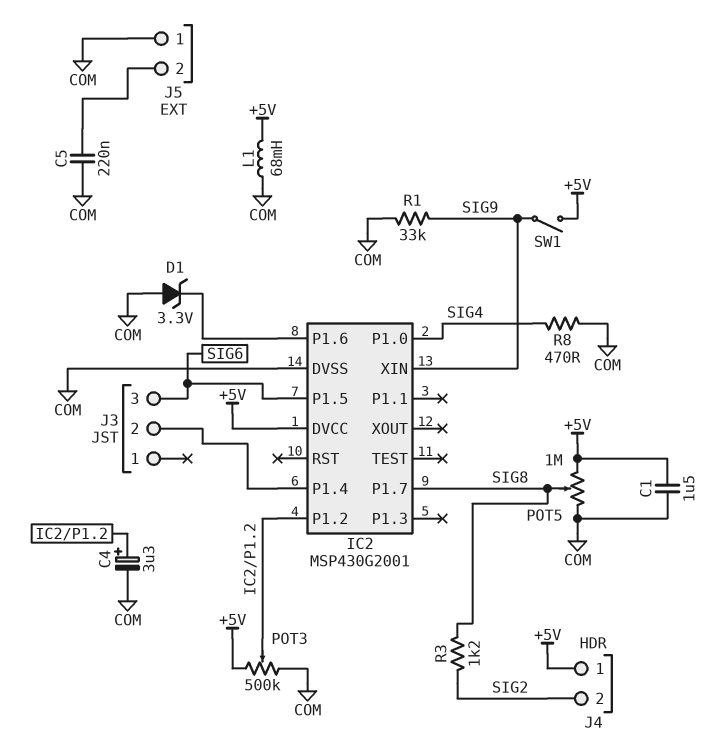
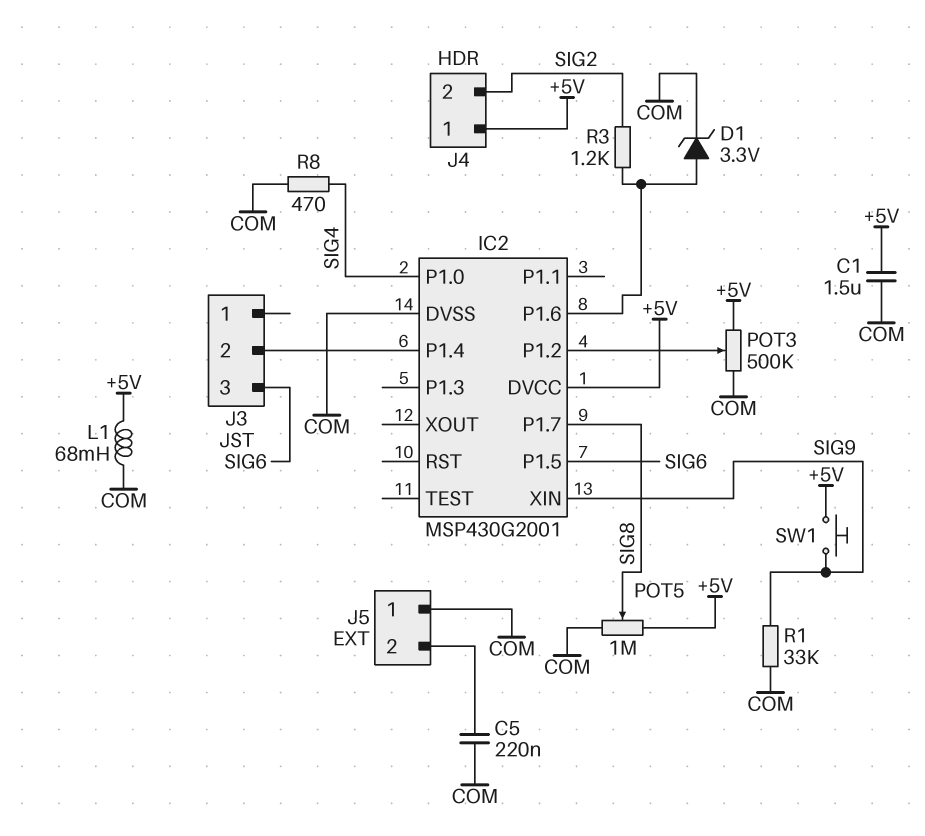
C4: 3.3uF (plus IC2/P1.2, minus COM) -> none
D1: zener 3.3V (A COM, K IC2/P1.6) -> zener 3.3V (A IC2/P1.6, K COM)
R3: 1.2k (SIG2, SIG8) -> 1.2k (IC2/P1.6, SIG2)
SW1: switch (+5V, SIG9) -> button (+5V, SIG9)

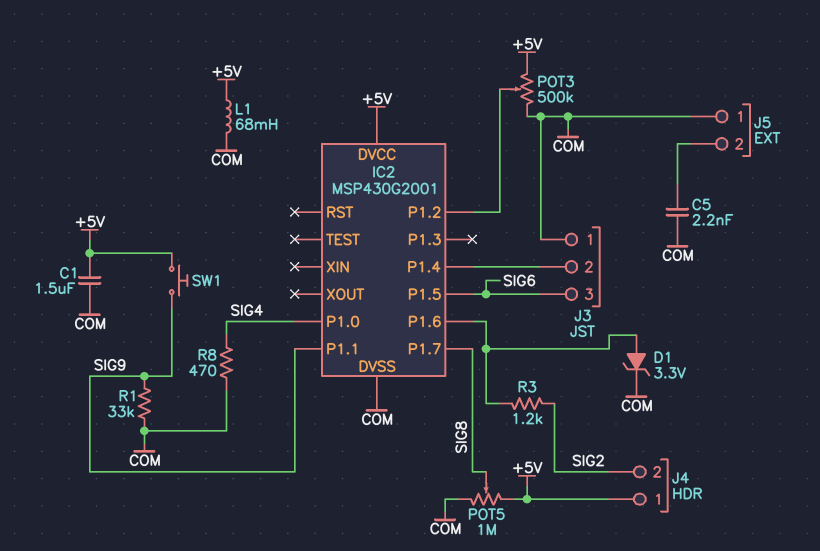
C5: 220nF (COM, J5/2) -> 2.2nF (COM, J5/2)
IC2 pin P1.1: none -> SIG9
IC2 pin XIN: SIG9 -> none
J3 pin 1: none -> COM

